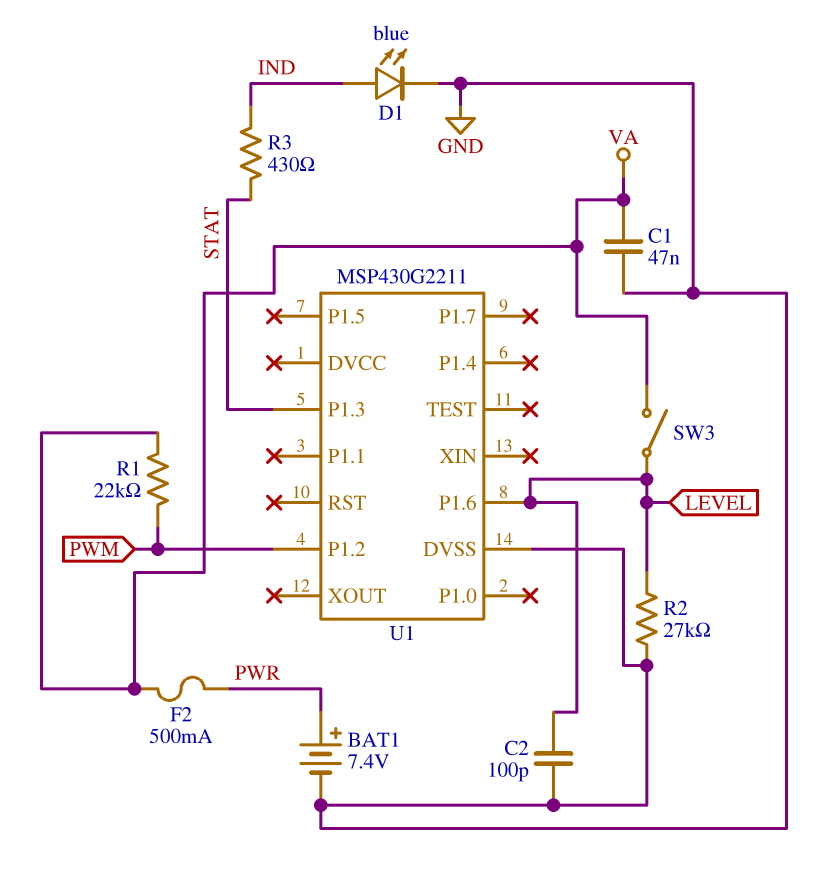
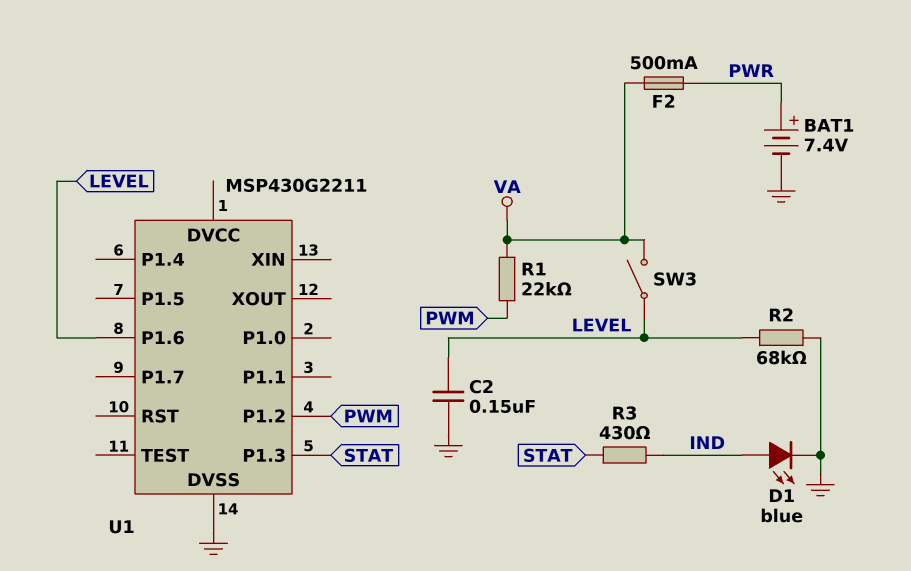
C1: 47nF (GND, VA) -> none
C2: 100pF (GND, LEVEL) -> 150nF (GND, LEVEL)
R2: 27k (GND, LEVEL) -> 68k (GND, LEVEL)

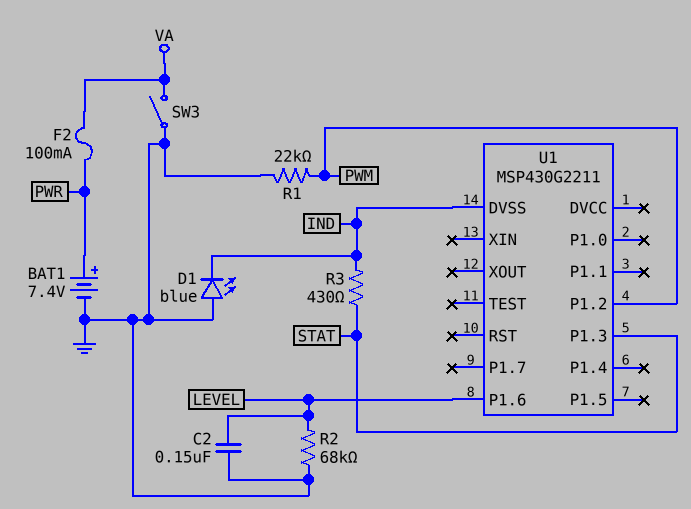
D1: LED blue (A IND, K GND) -> LED blue (A GND, K IND)
F2: 500mA (PWR, VA) -> 100mA (PWR, VA)
R1: 22k (PWM, VA) -> 22k (GND, PWM)
SW3: switch (LEVEL, VA) -> switch (GND, VA)
U1 pin DVSS: GND -> IND

